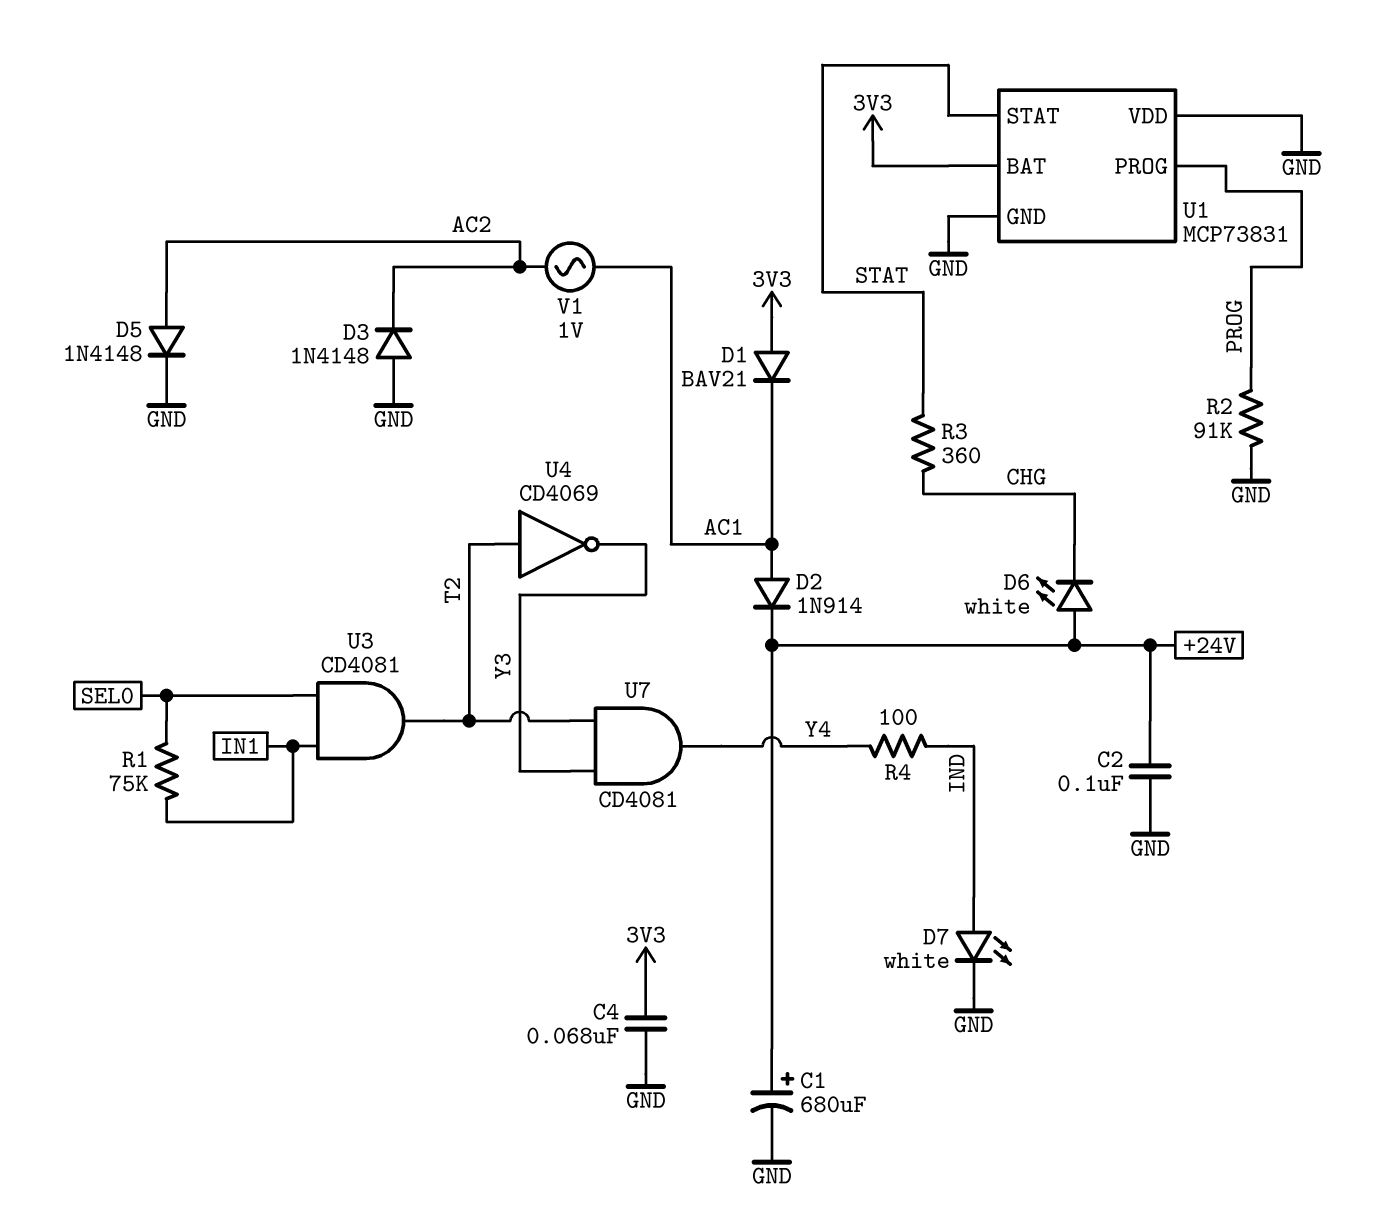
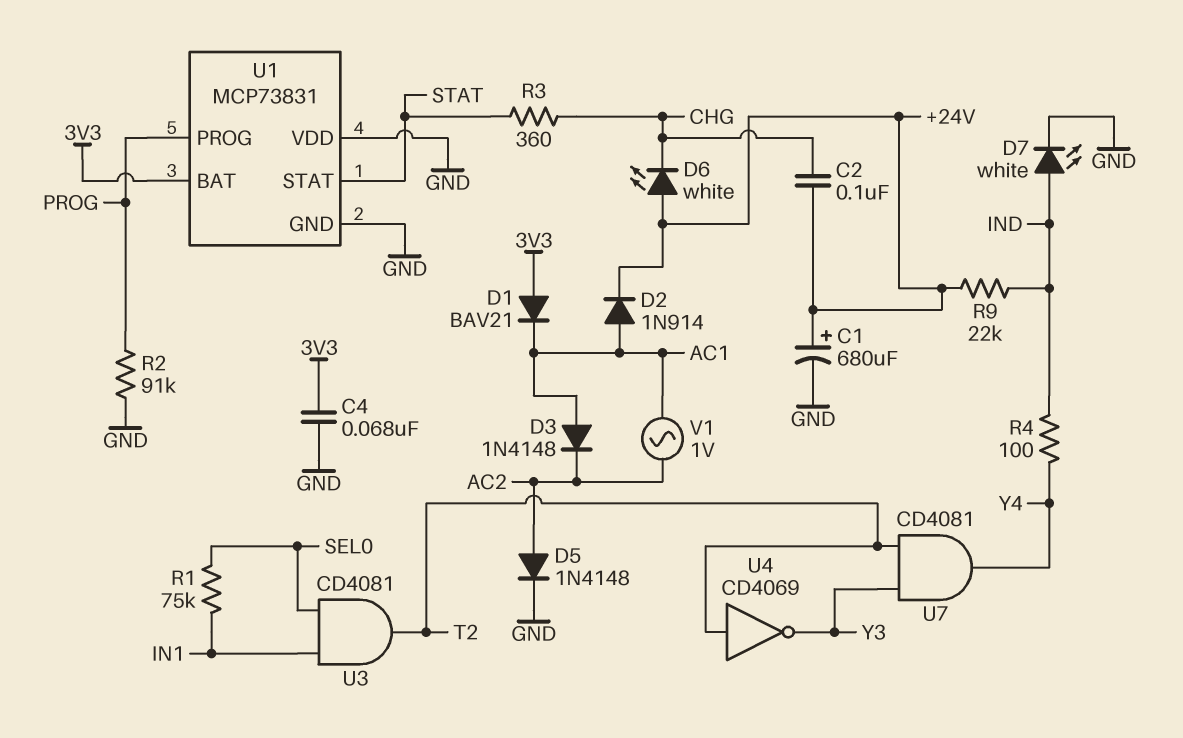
C2: 100nF (+24V, GND) -> 100nF (+24V, CHG)
D3: diode 1N4148 (A GND, K AC2) -> diode 1N4148 (A AC1, K AC2)
R9: none -> 22k (+24V, IND)

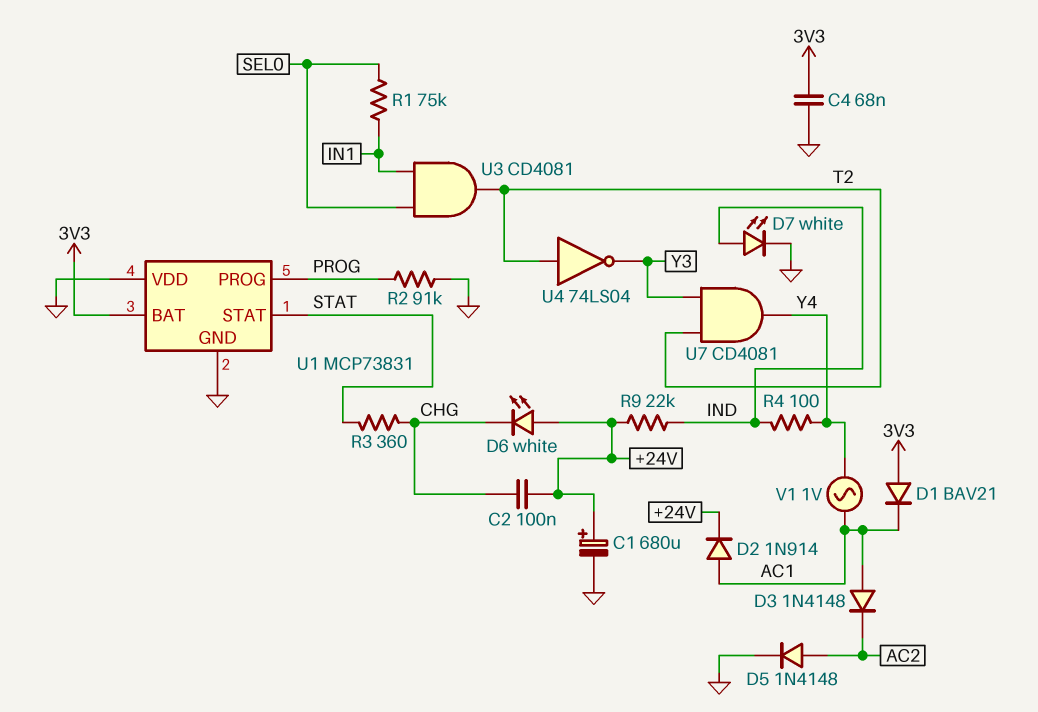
U4: NOT CD4069 (in T2, out Y3) -> NOT 74LS04 (in T2, out Y3)
V1: AC 1V (AC1, AC2) -> AC 1V (AC1, Y4)

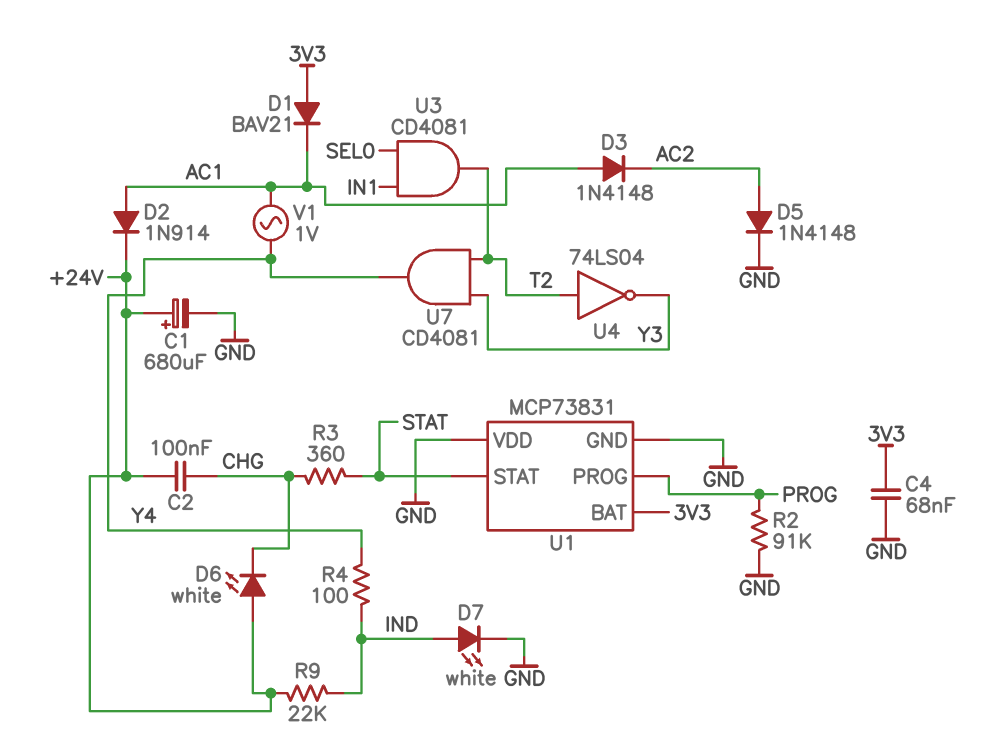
R1: 75k (IN1, SEL0) -> none

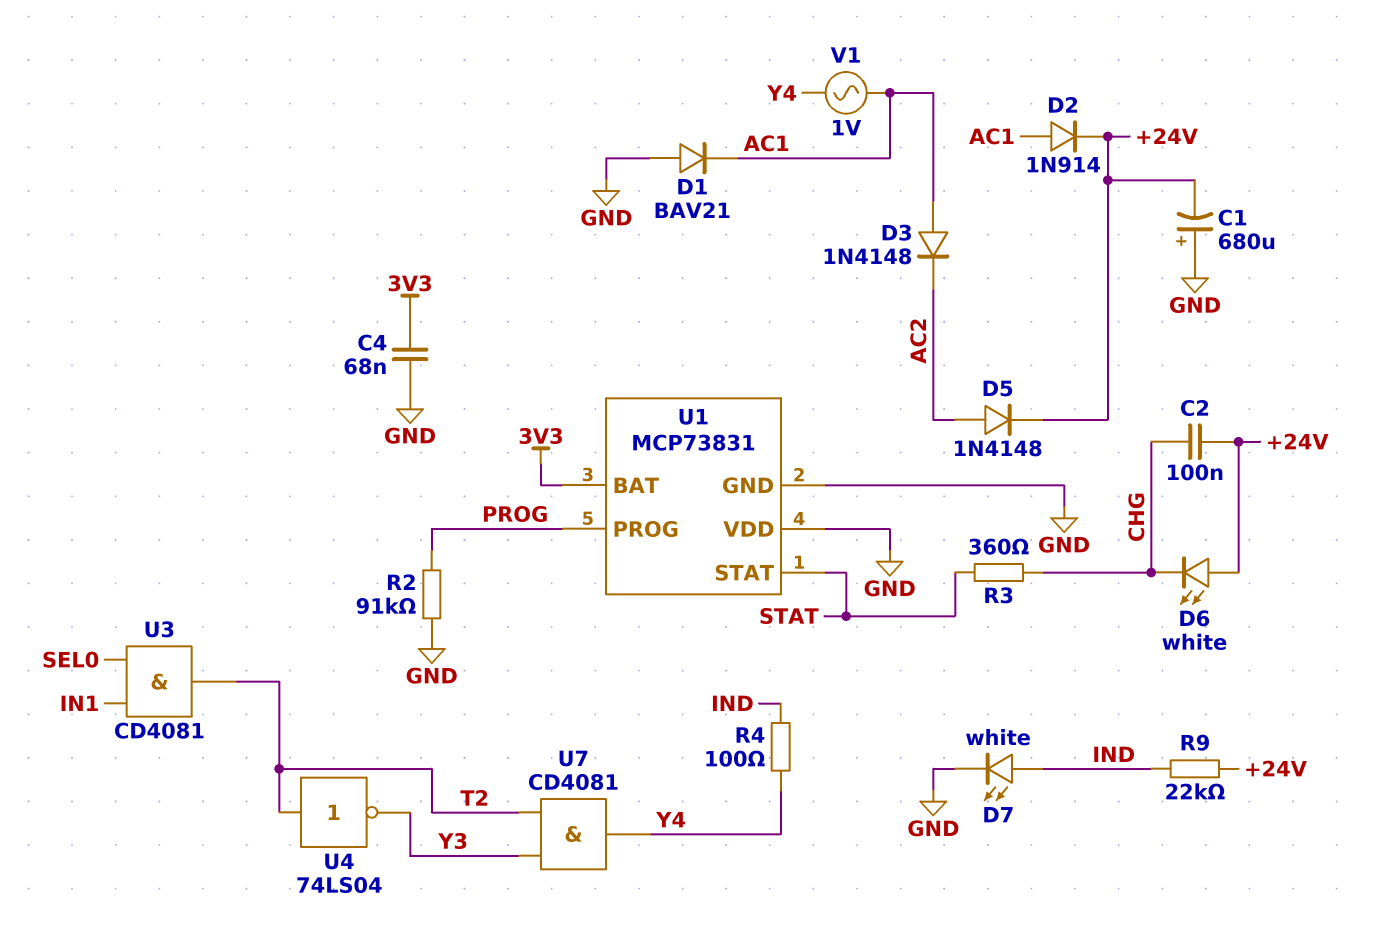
C1: 680uF (plus +24V, minus GND) -> 680uF (plus GND, minus +24V)
D1: diode BAV21 (A 3V3, K AC1) -> diode BAV21 (A GND, K AC1)
D5: diode 1N4148 (A AC2, K GND) -> diode 1N4148 (A AC2, K +24V)

